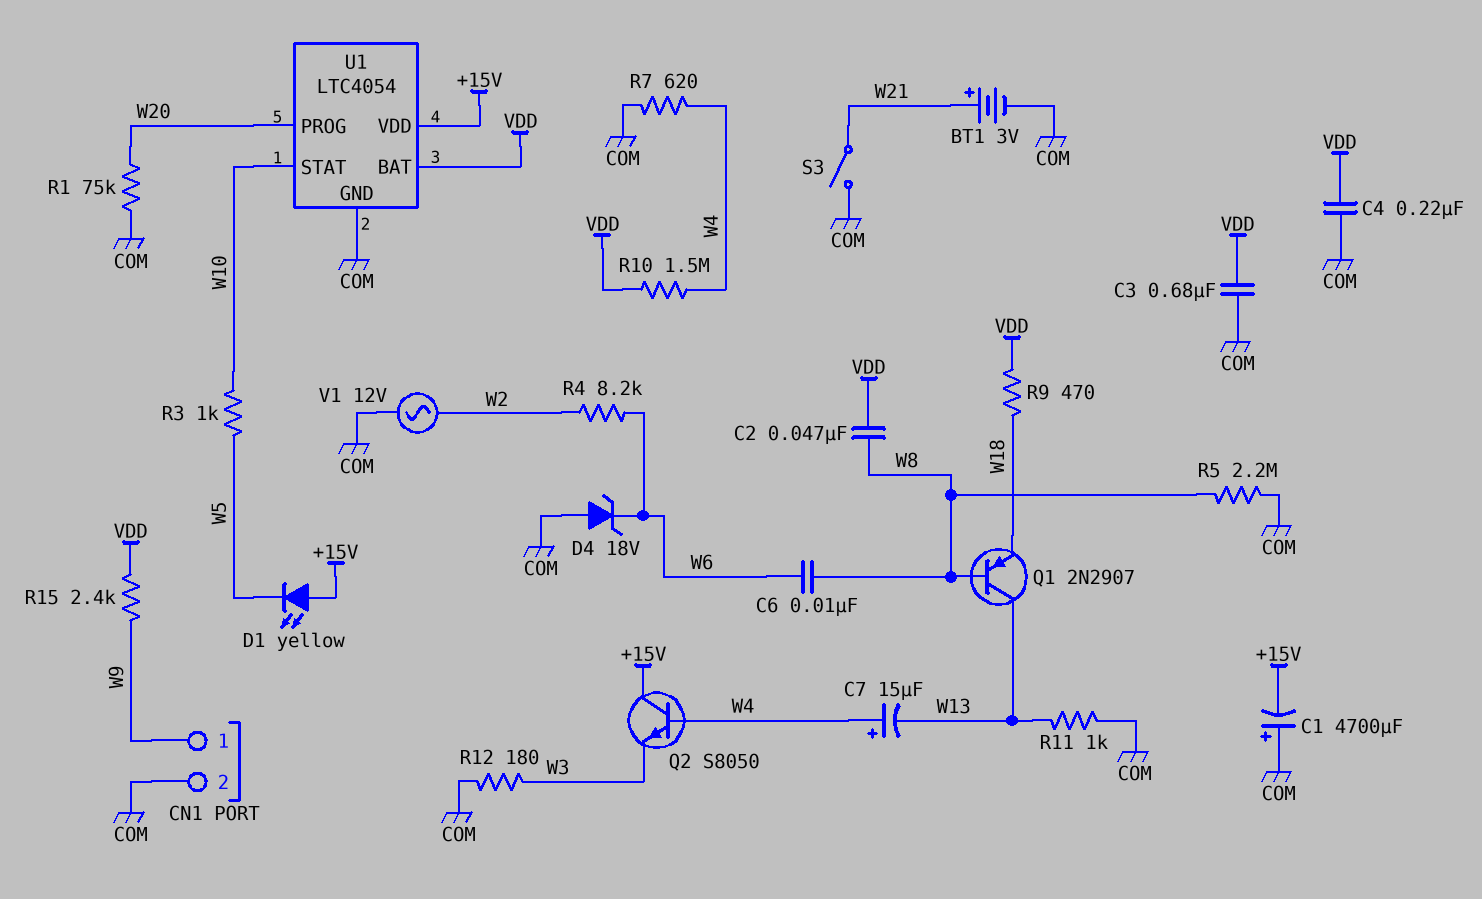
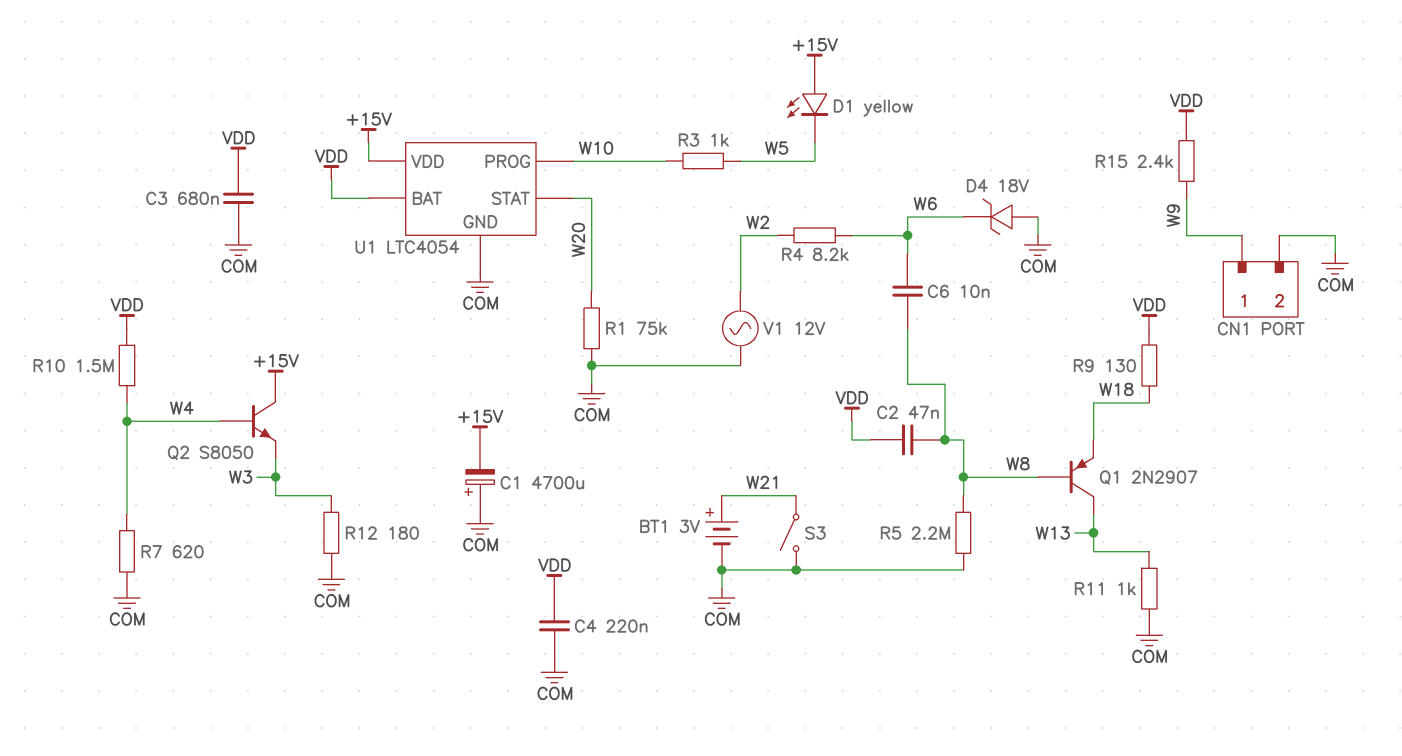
C7: 15uF (plus W4, minus W13) -> none
R9: 470 (VDD, W18) -> 130 (VDD, W18)
U1 pin PROG: W20 -> W10
U1 pin STAT: W10 -> W20

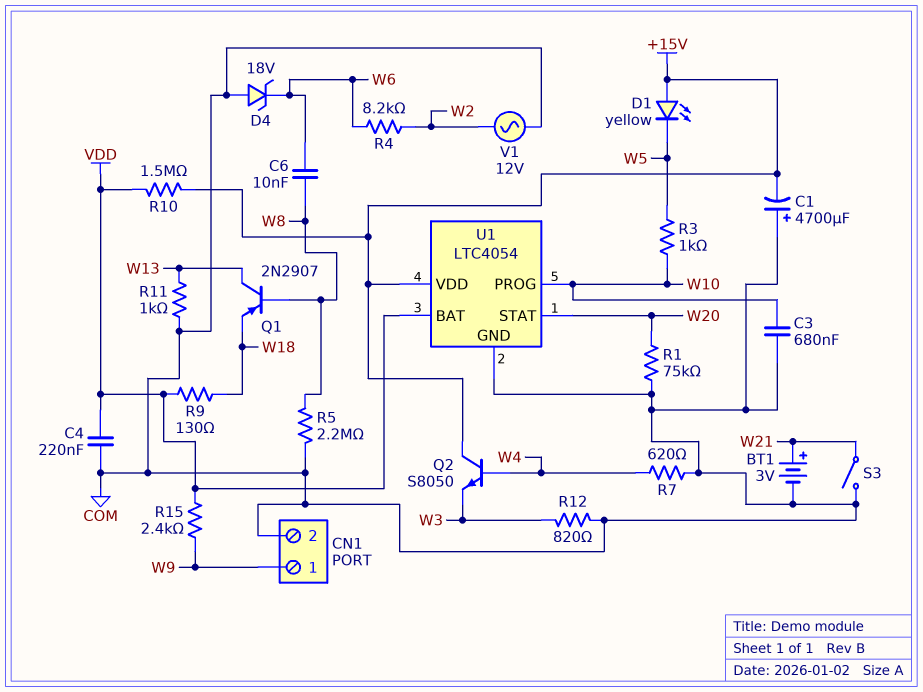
C2: 47nF (VDD, W8) -> none
C3: 680nF (COM, VDD) -> 680nF (COM, W10)
R10: 1.5M (VDD, W4) -> 1.5M (+15V, VDD)
R12: 180 (COM, W3) -> 820 (COM, W3)

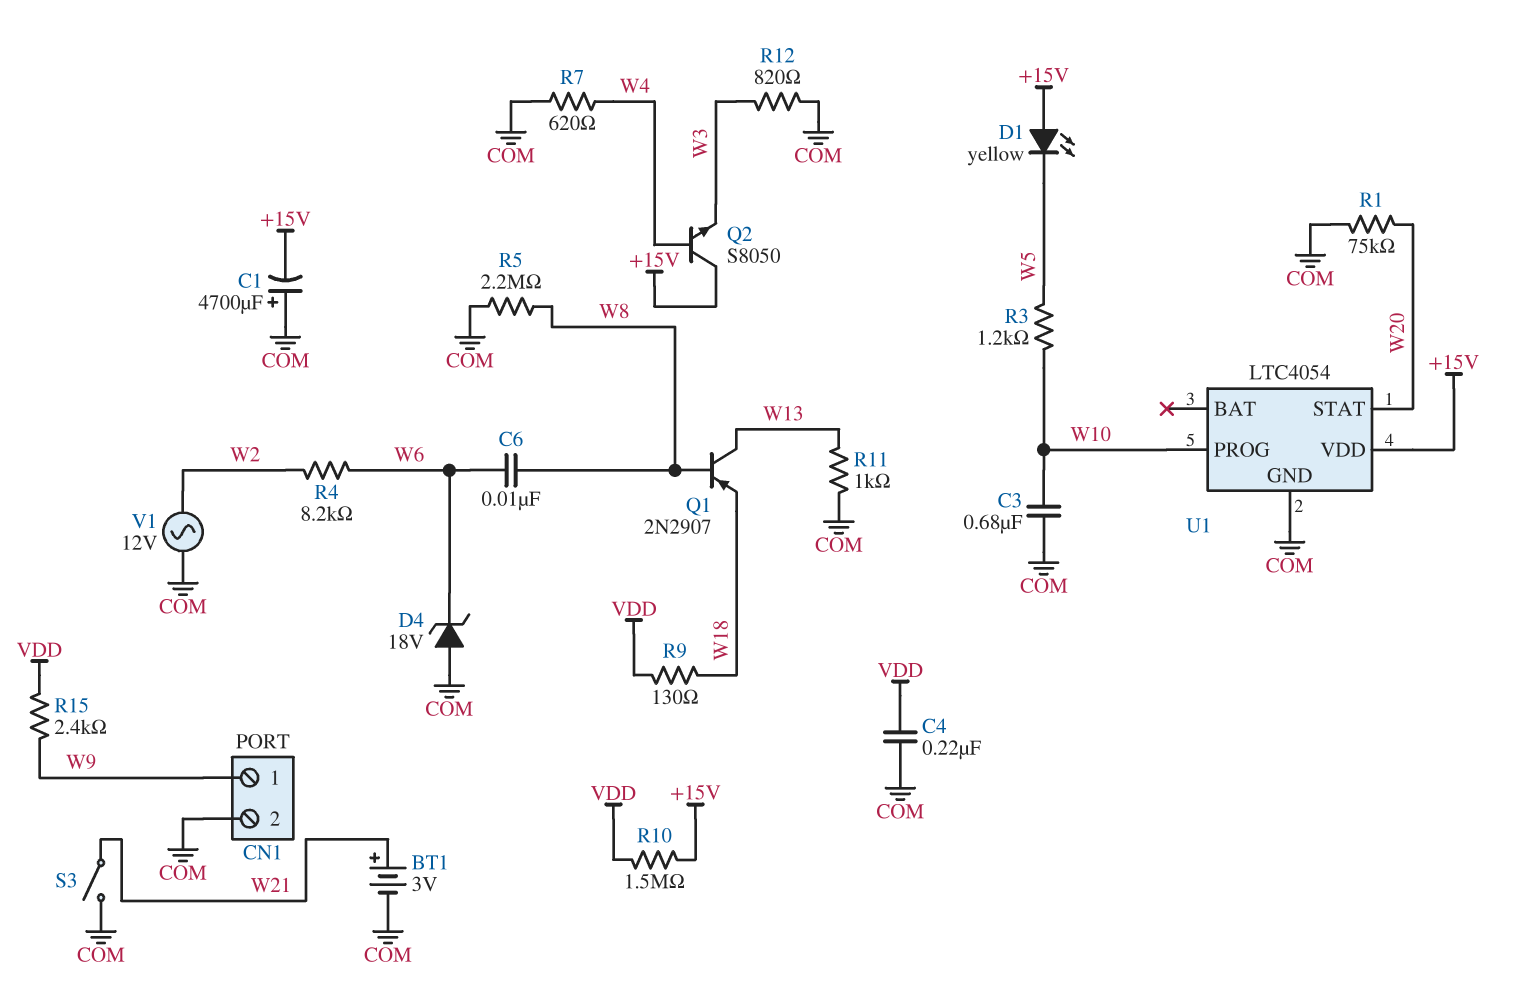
R3: 1k (W5, W10) -> 1.2k (W5, W10)
U1 pin BAT: VDD -> none

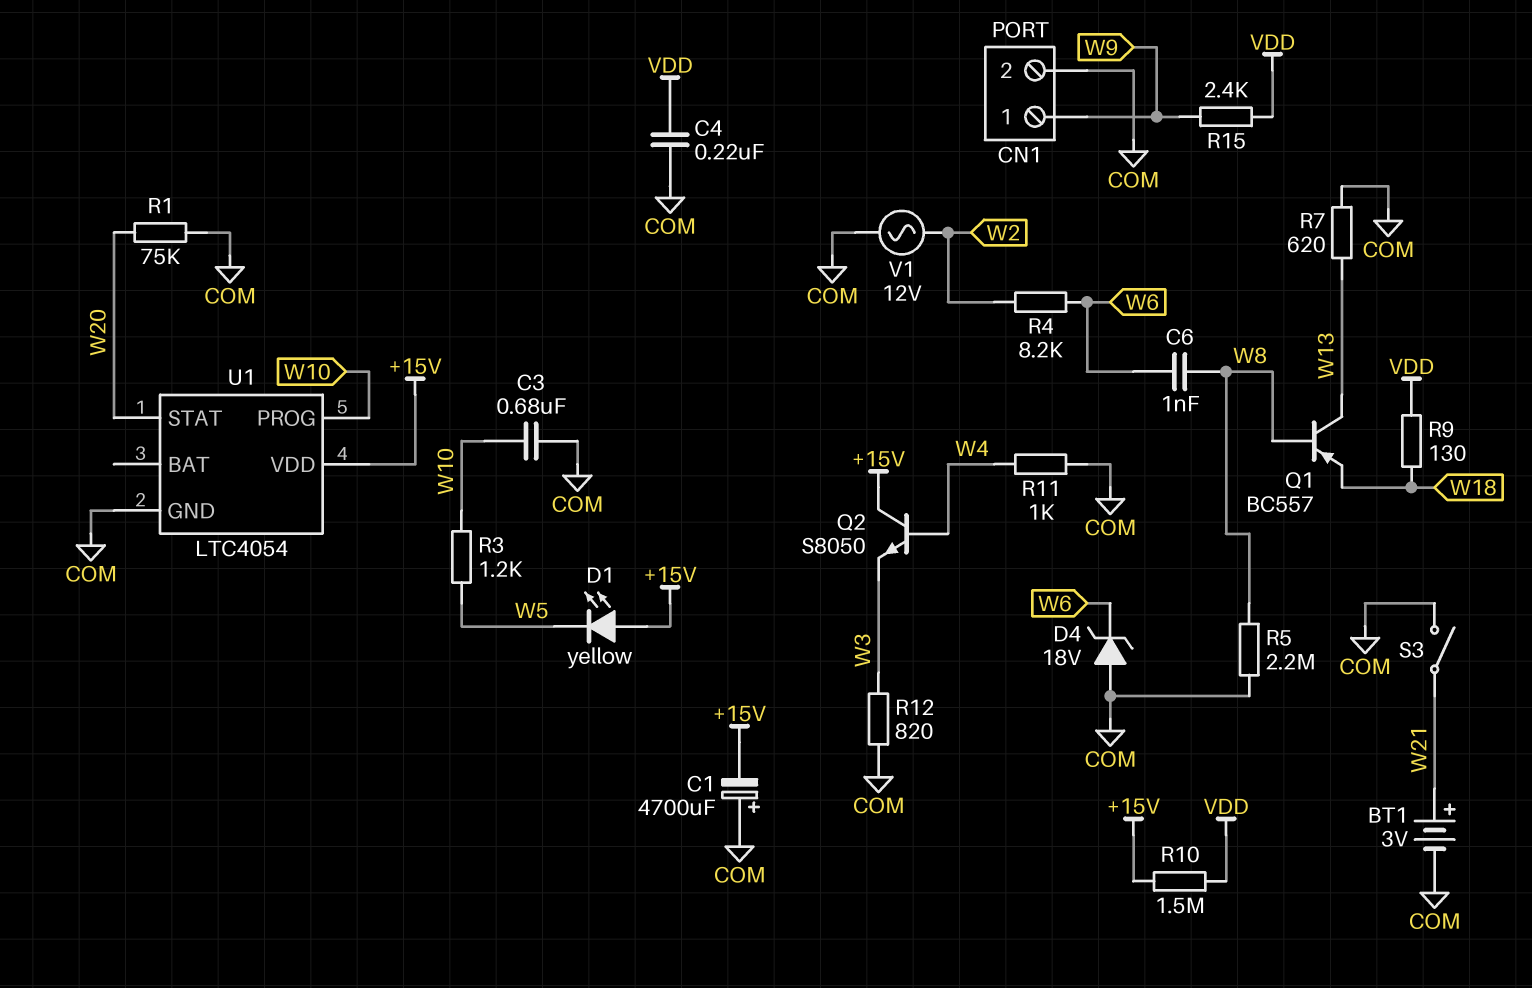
C6: 10nF (W6, W8) -> 1nF (W6, W8)
Q1: PNP 2N2907 (B W8, C W13, E W18) -> PNP BC557 (B W8, C W13, E W18)
R7: 620 (COM, W4) -> 620 (COM, W13)
R11: 1k (COM, W13) -> 1k (COM, W4)

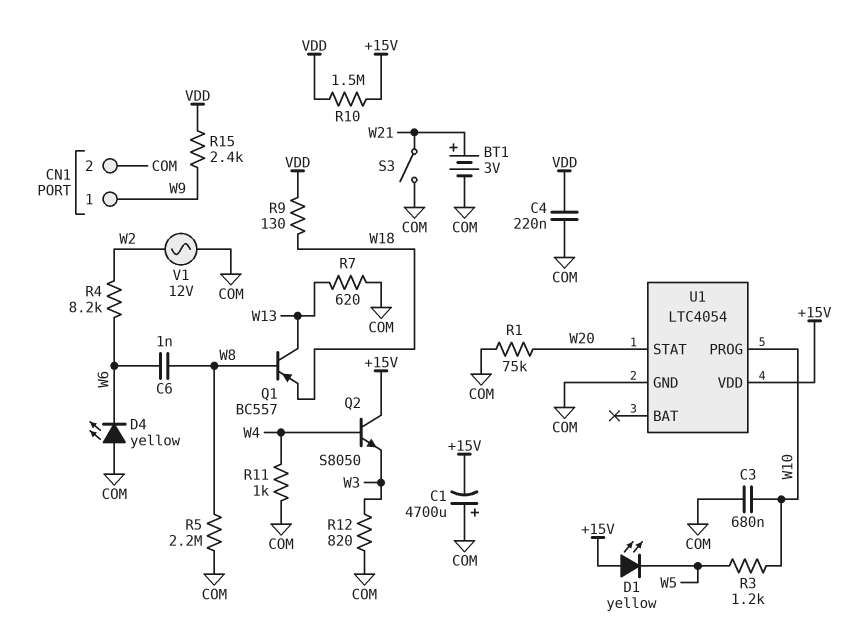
D4: zener 18V (A COM, K W6) -> LED yellow (A COM, K W6)

